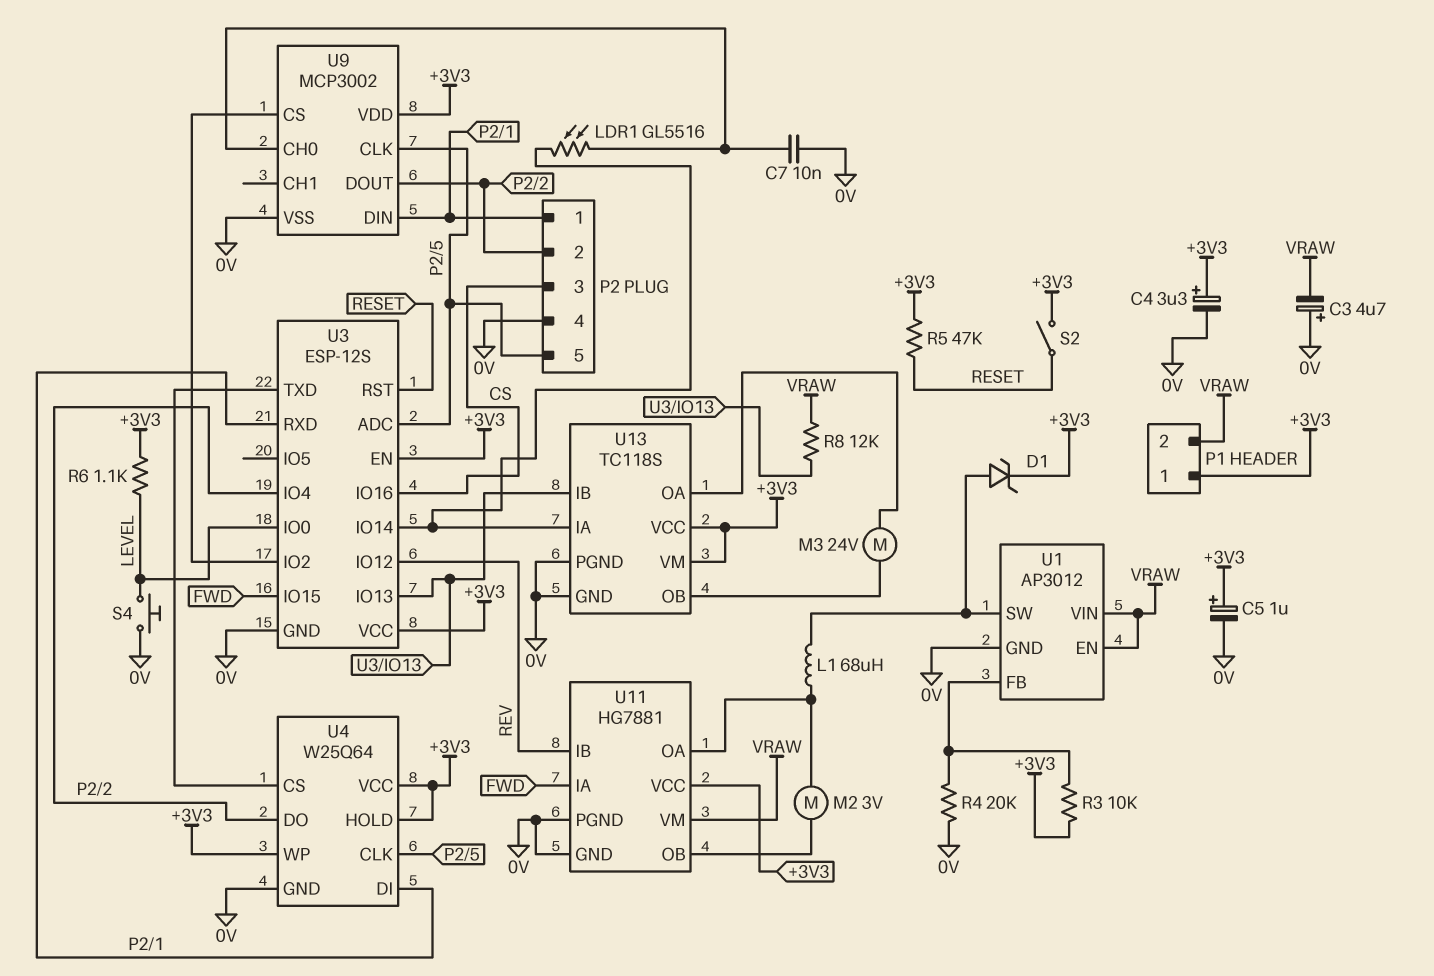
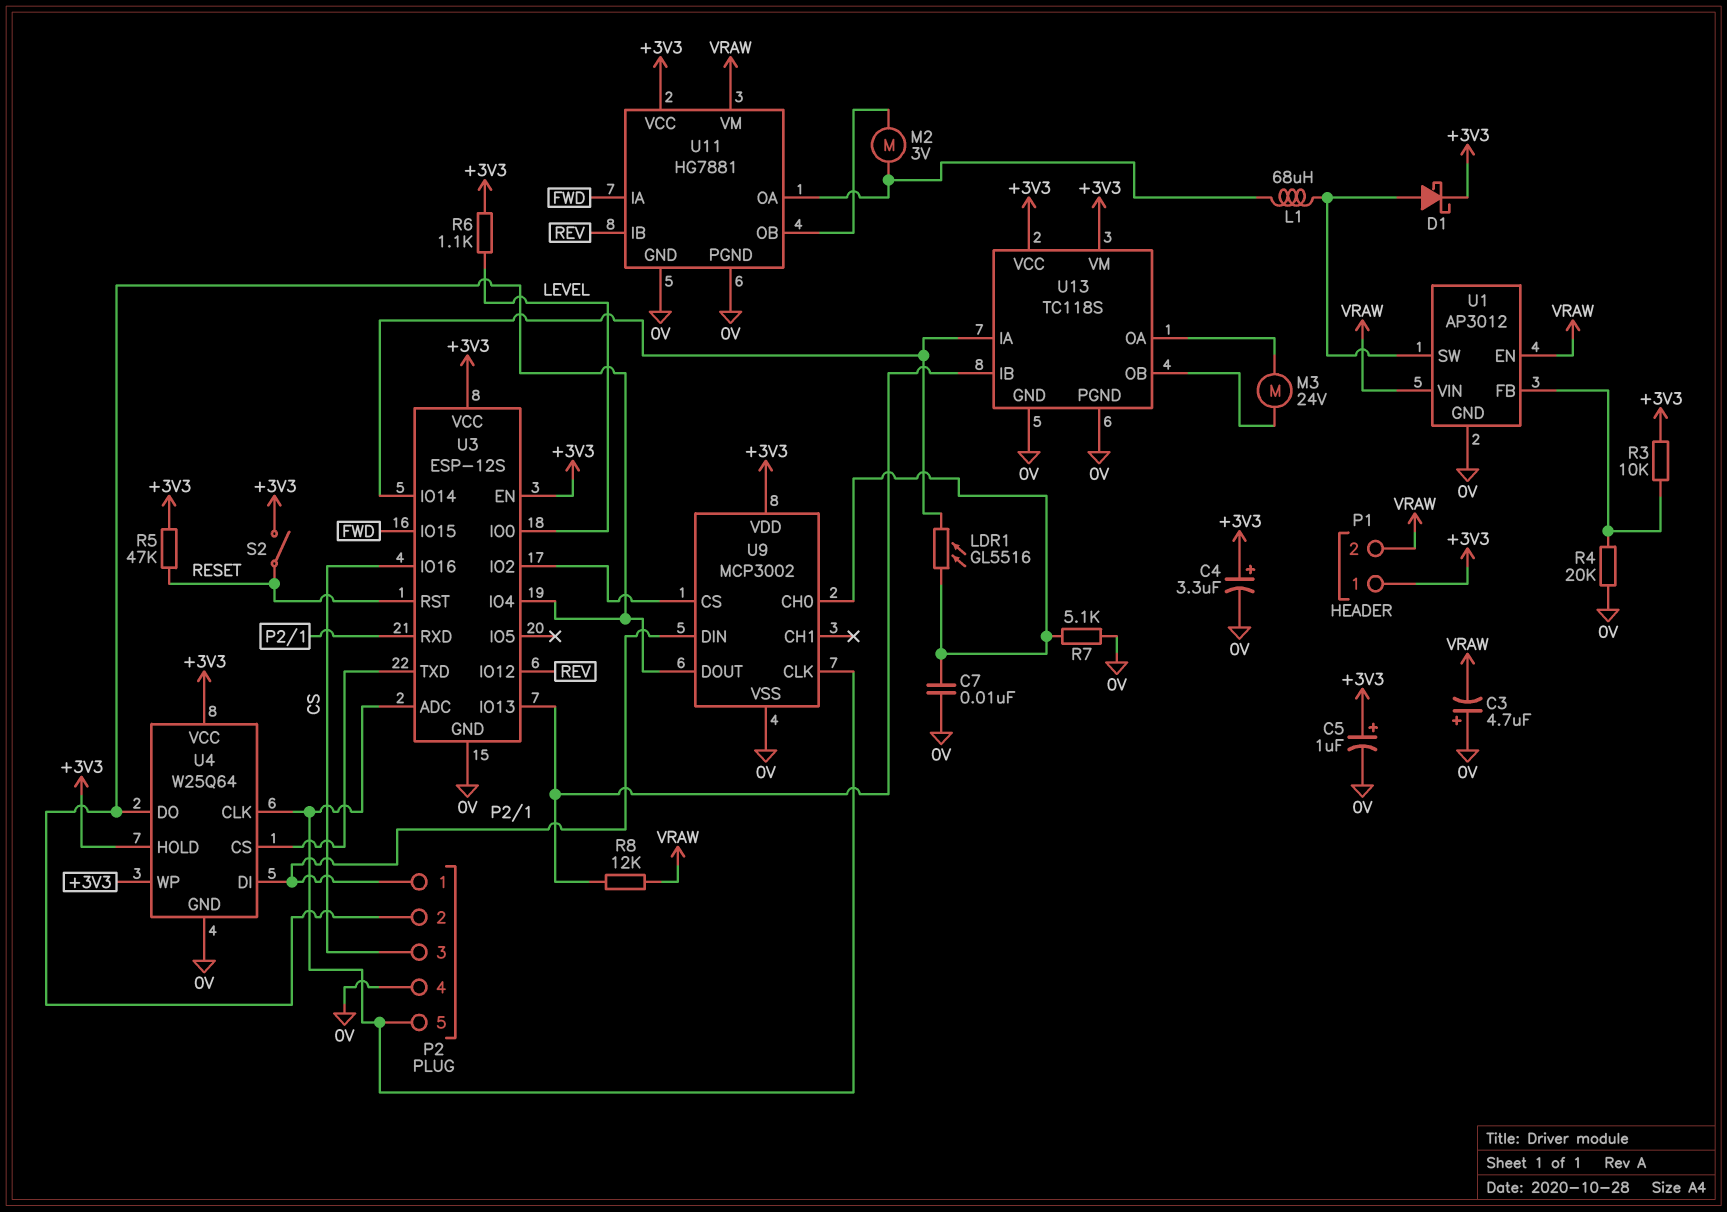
D1: zener (A U1/SW, K +3V3) -> schottky (A U1/SW, K +3V3)
R7: none -> 5.1k (0V, U9/CH0)
S4: button (0V, LEVEL) -> none

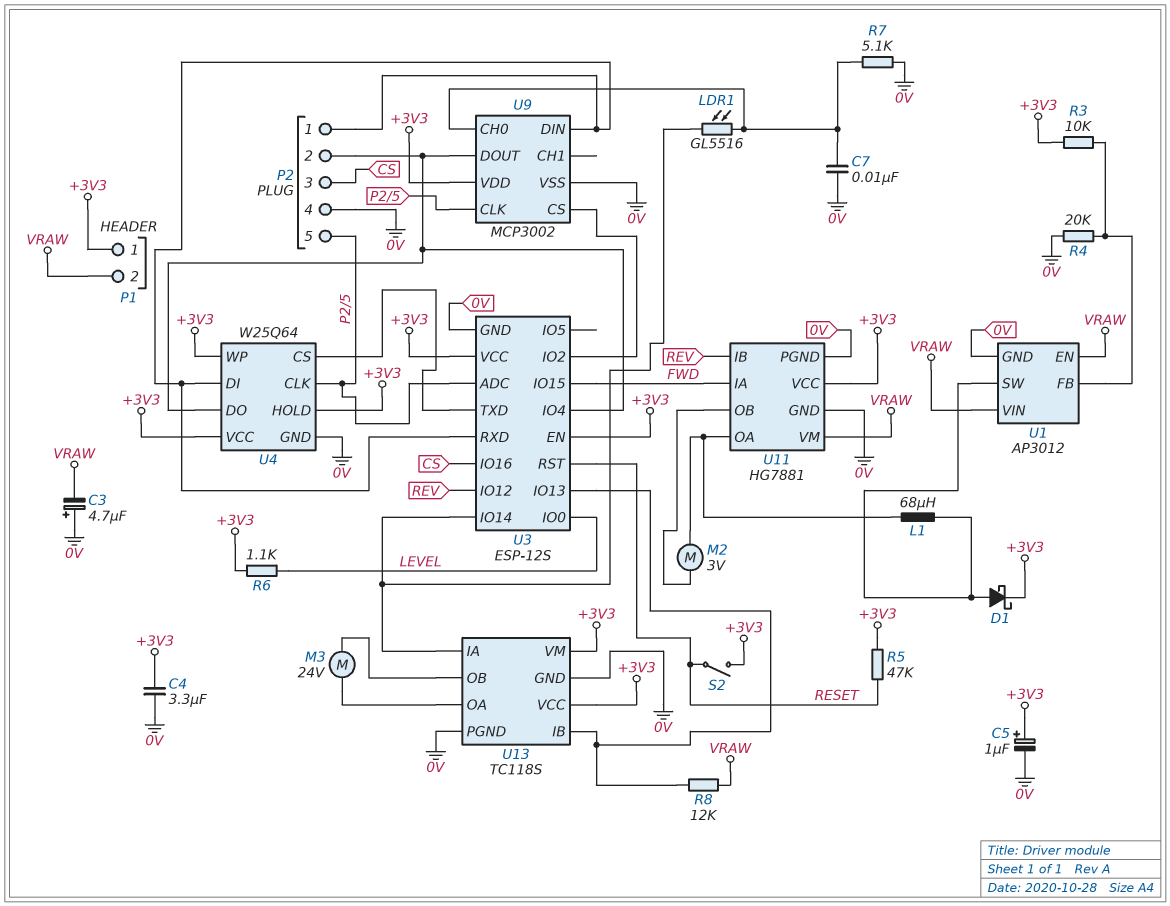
C4: 3.3uF (plus +3V3, minus 0V) -> 3.3uF (+3V3, 0V)

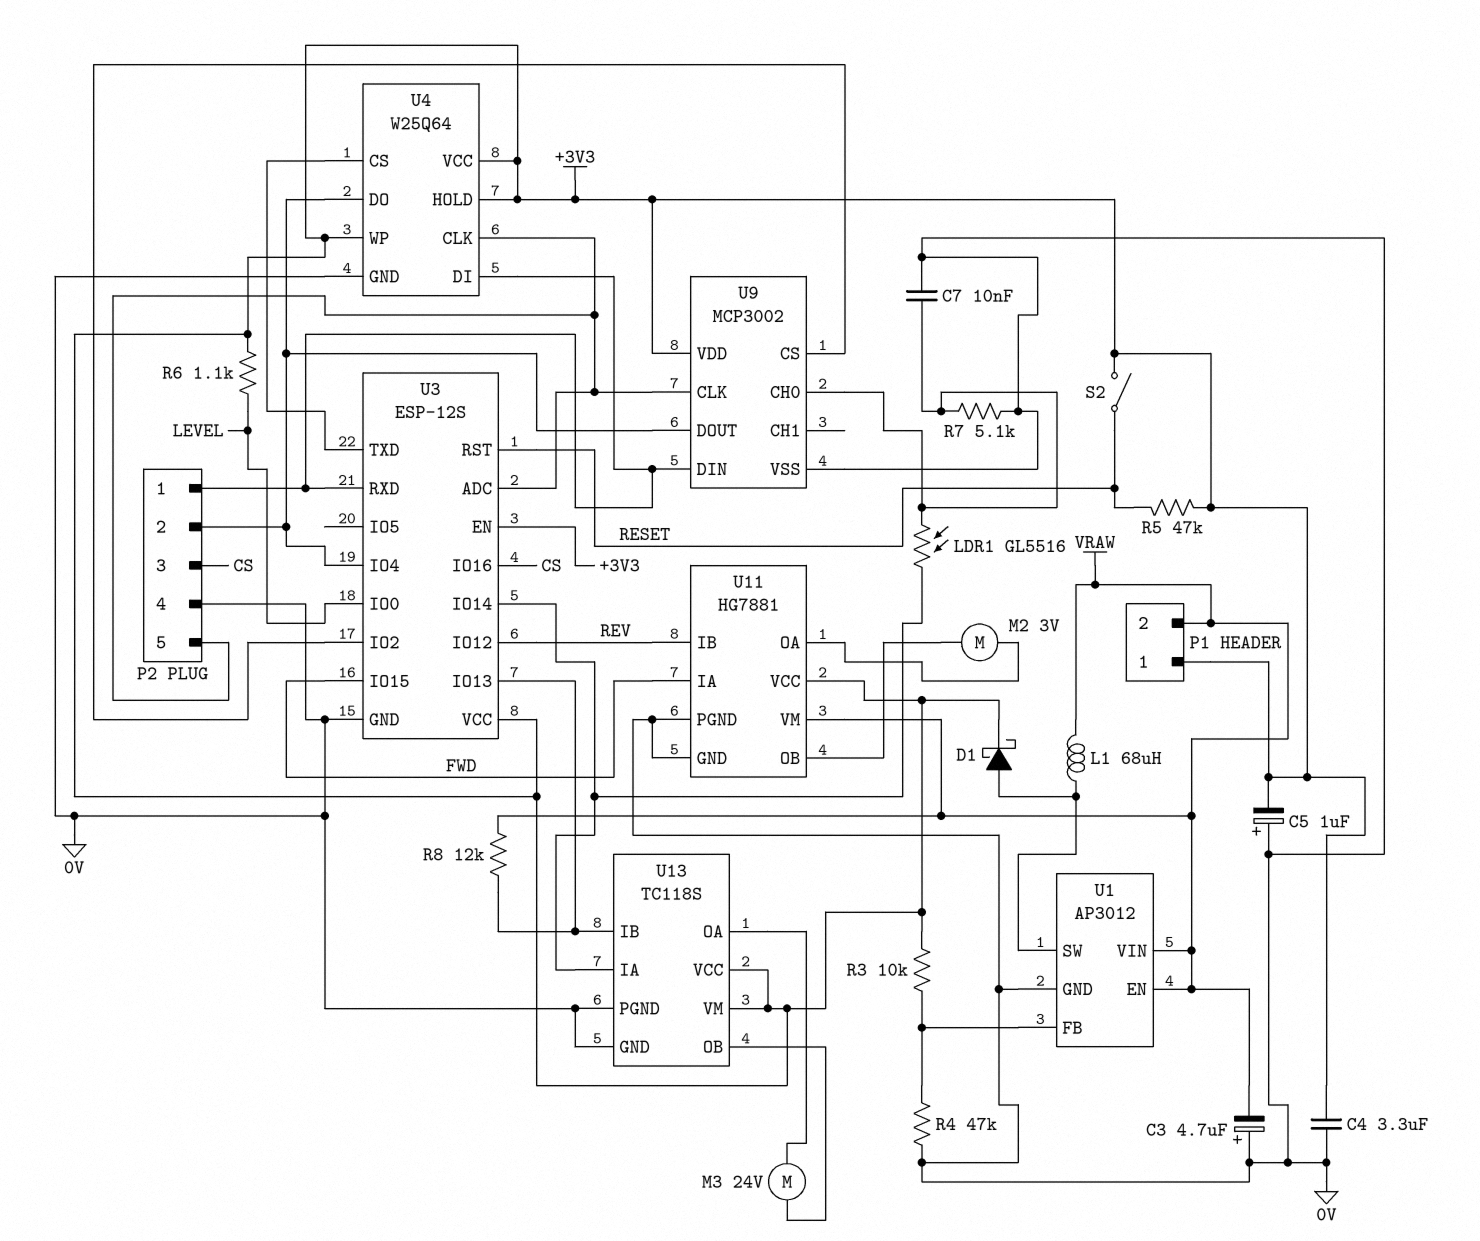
C5: 1uF (plus +3V3, minus 0V) -> 1uF (plus 0V, minus +3V3)
L1: 68uH (U1/SW, U11/OA) -> 68uH (U1/SW, VRAW)
R4: 20k (0V, U1/FB) -> 47k (0V, U1/FB)

